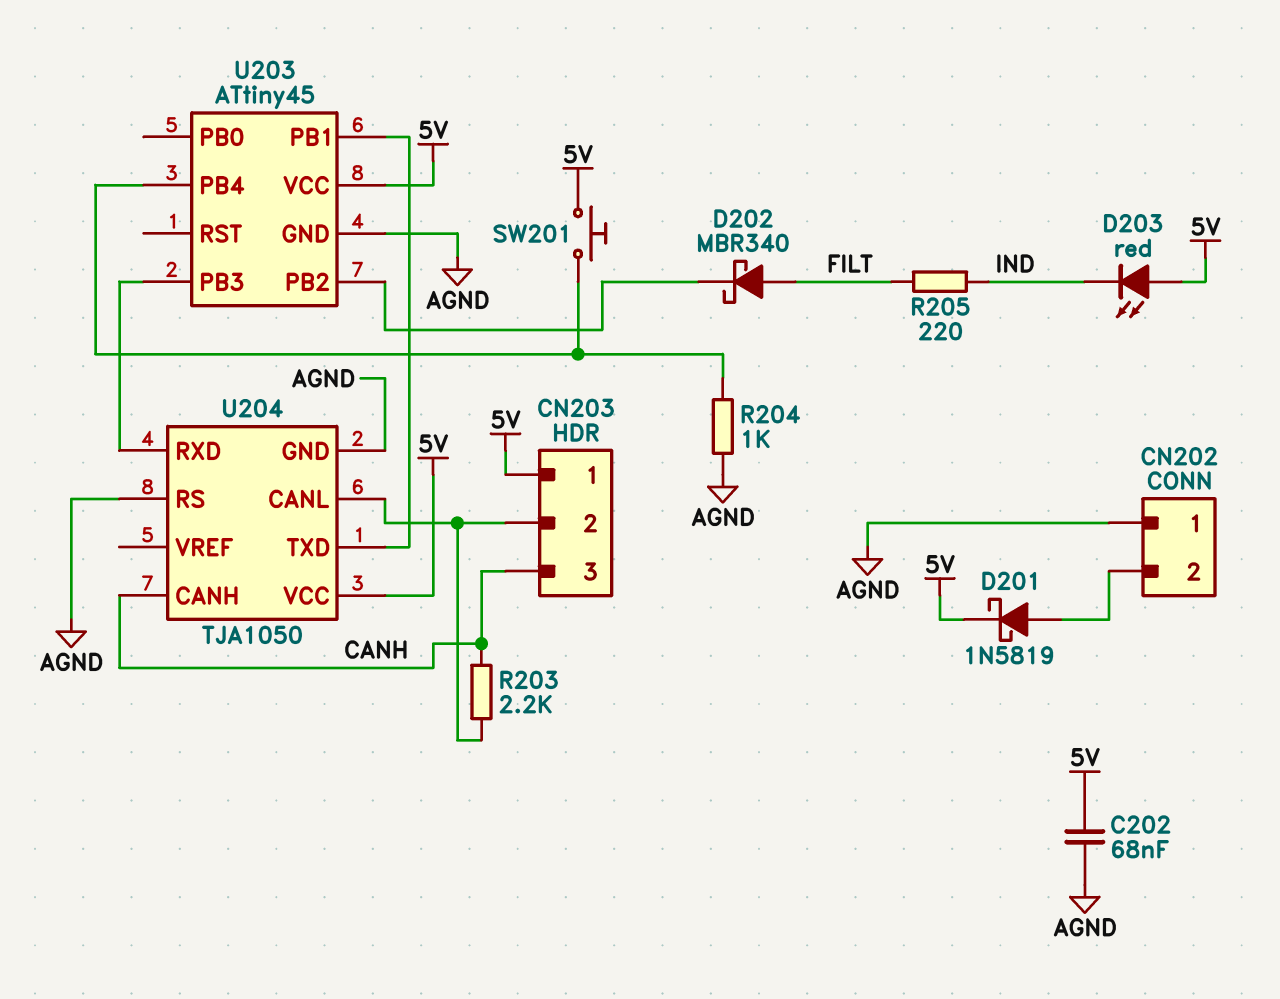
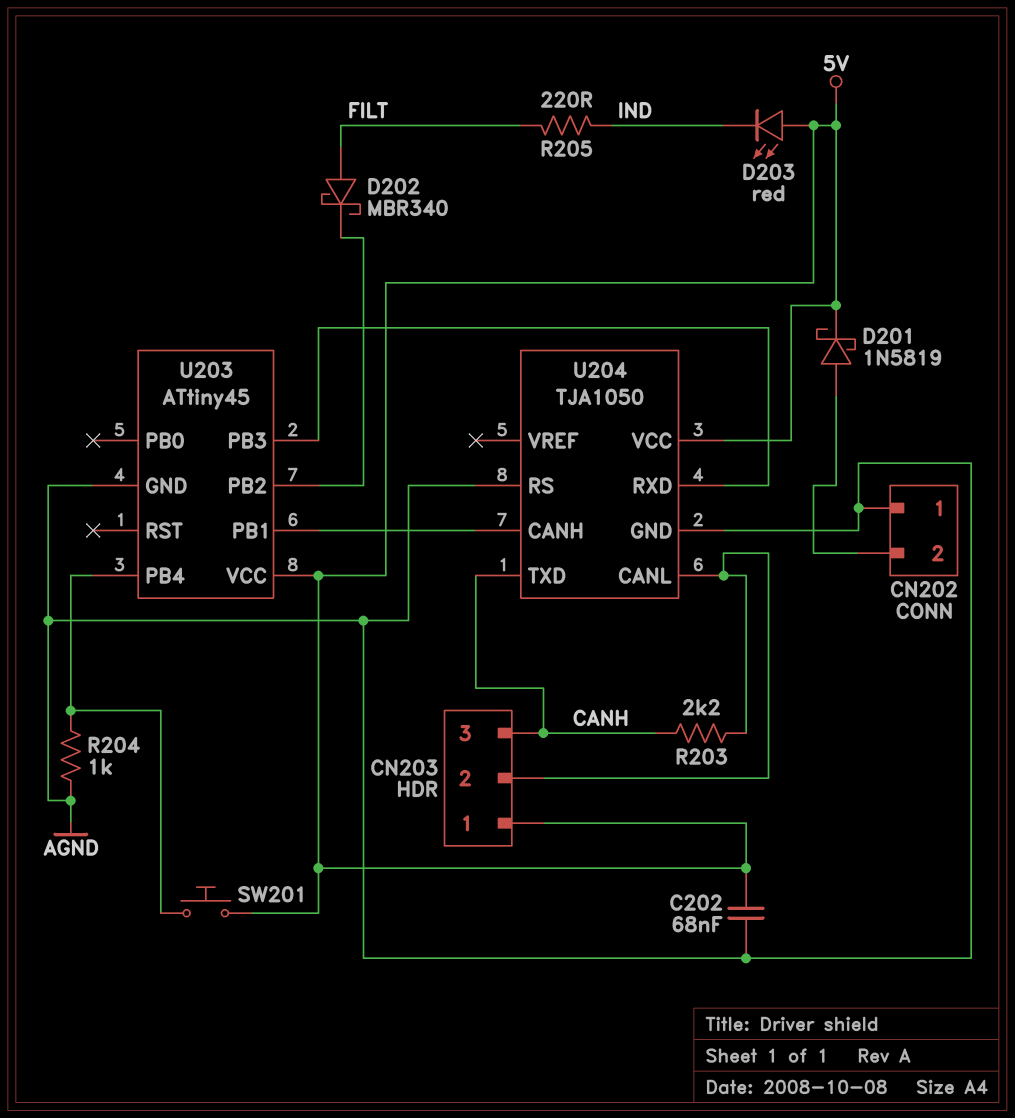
U204 pin CANH: CANH -> U203/PB1
U204 pin TXD: U203/PB1 -> CANH

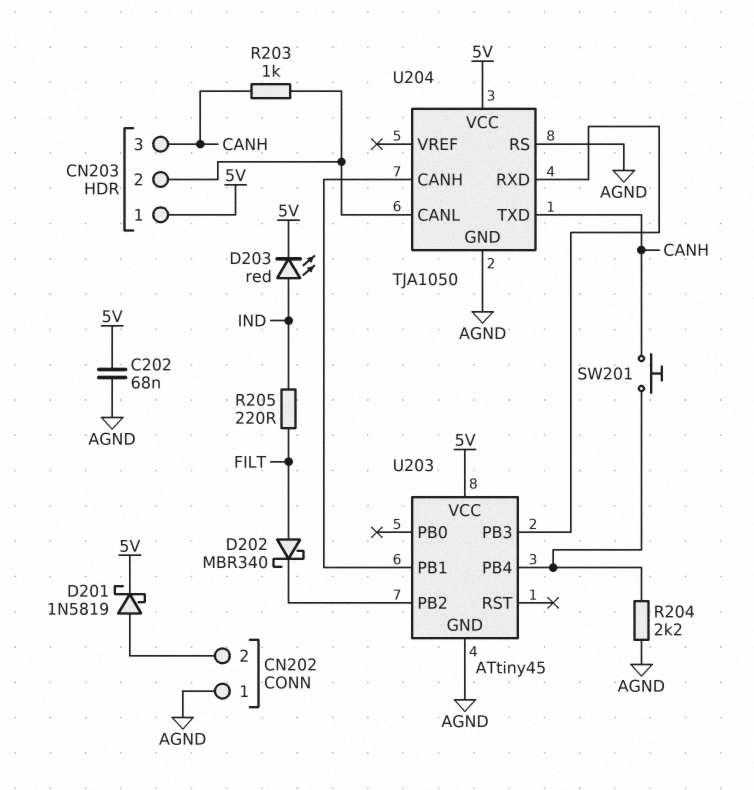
D203: LED red (A 5V, K IND) -> LED red (A IND, K 5V)
R203: 2.2k (CANH, CN203/2) -> 1k (CANH, CN203/2)
R204: 1k (AGND, U203/PB4) -> 2.2k (AGND, U203/PB4)
SW201: button (5V, U203/PB4) -> button (CANH, U203/PB4)

